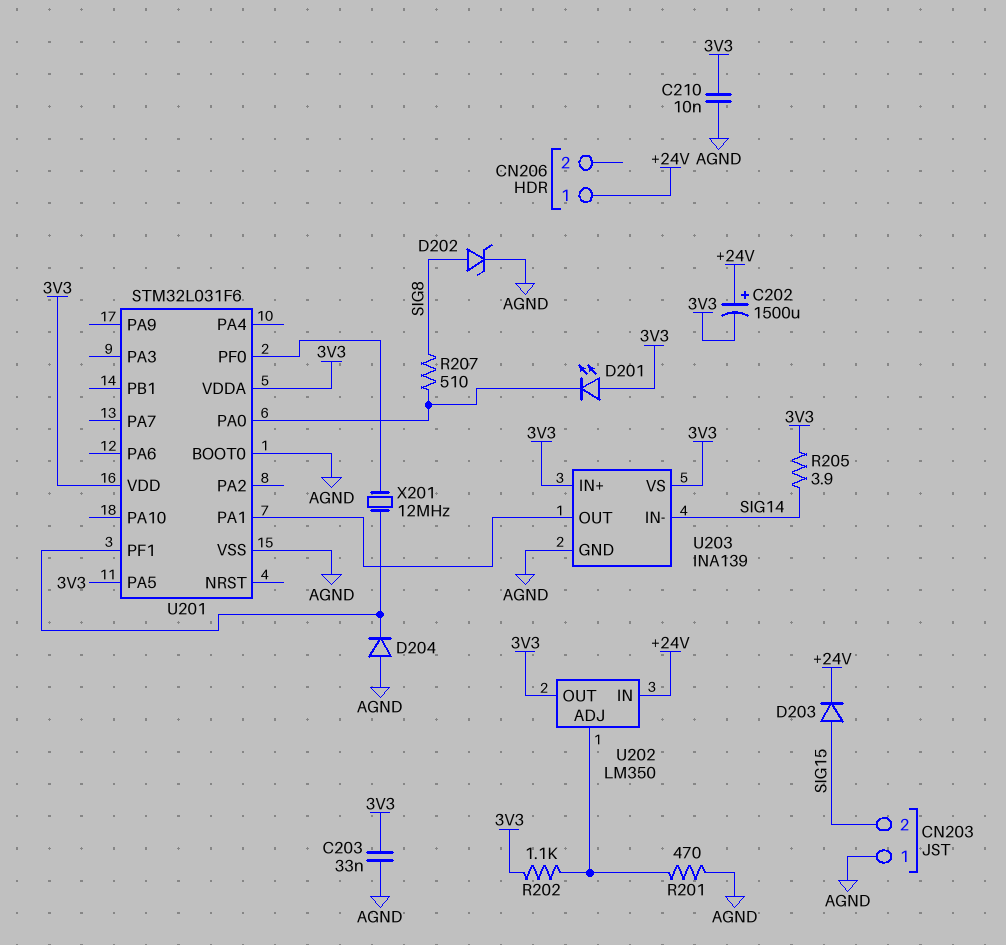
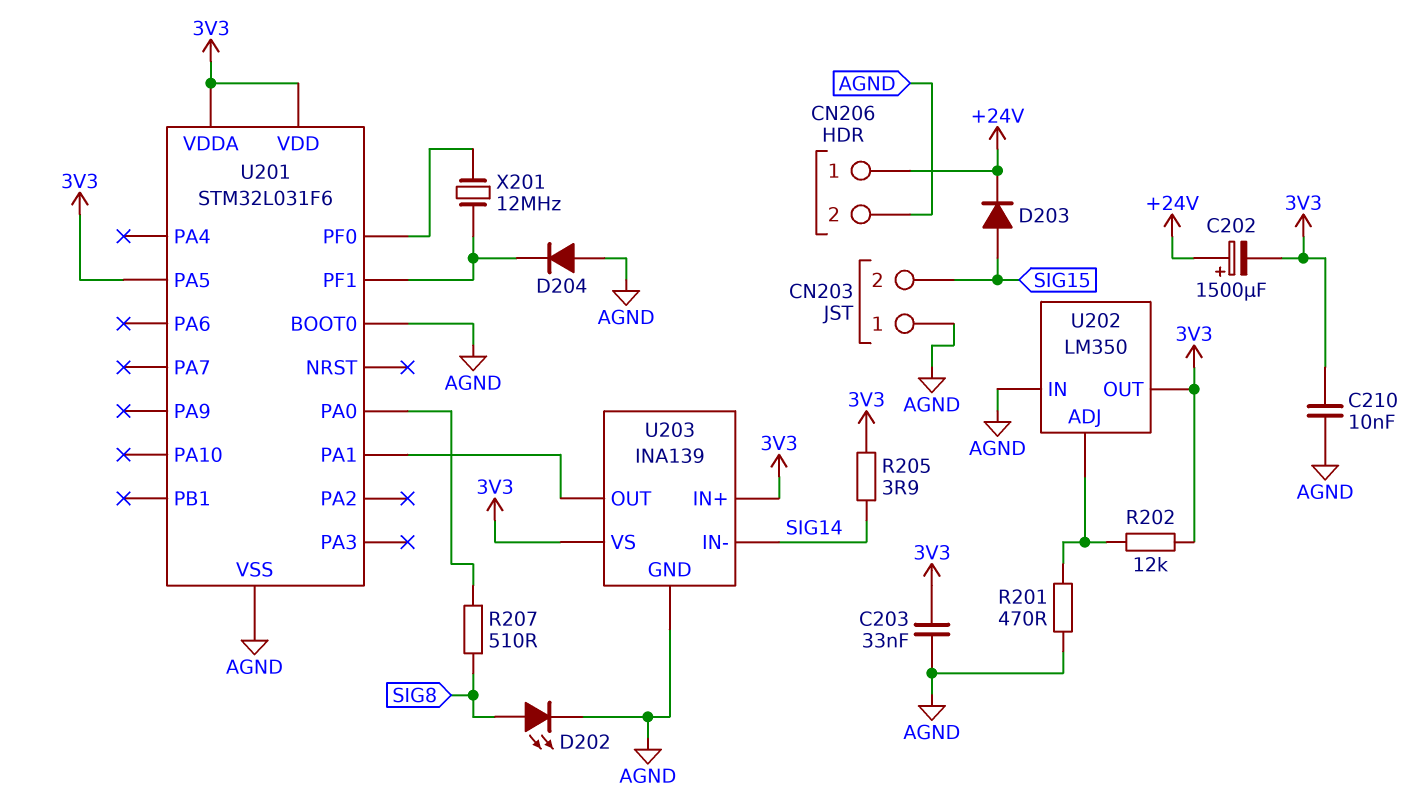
CN206 pin 2: none -> AGND
D201: LED (A 3V3, K U201/PA0) -> none
D202: zener (A SIG8, K AGND) -> LED (A SIG8, K AGND)
R202: 1.1k (3V3, U202/ADJ) -> 12k (3V3, U202/ADJ)
U202 pin IN: +24V -> AGND

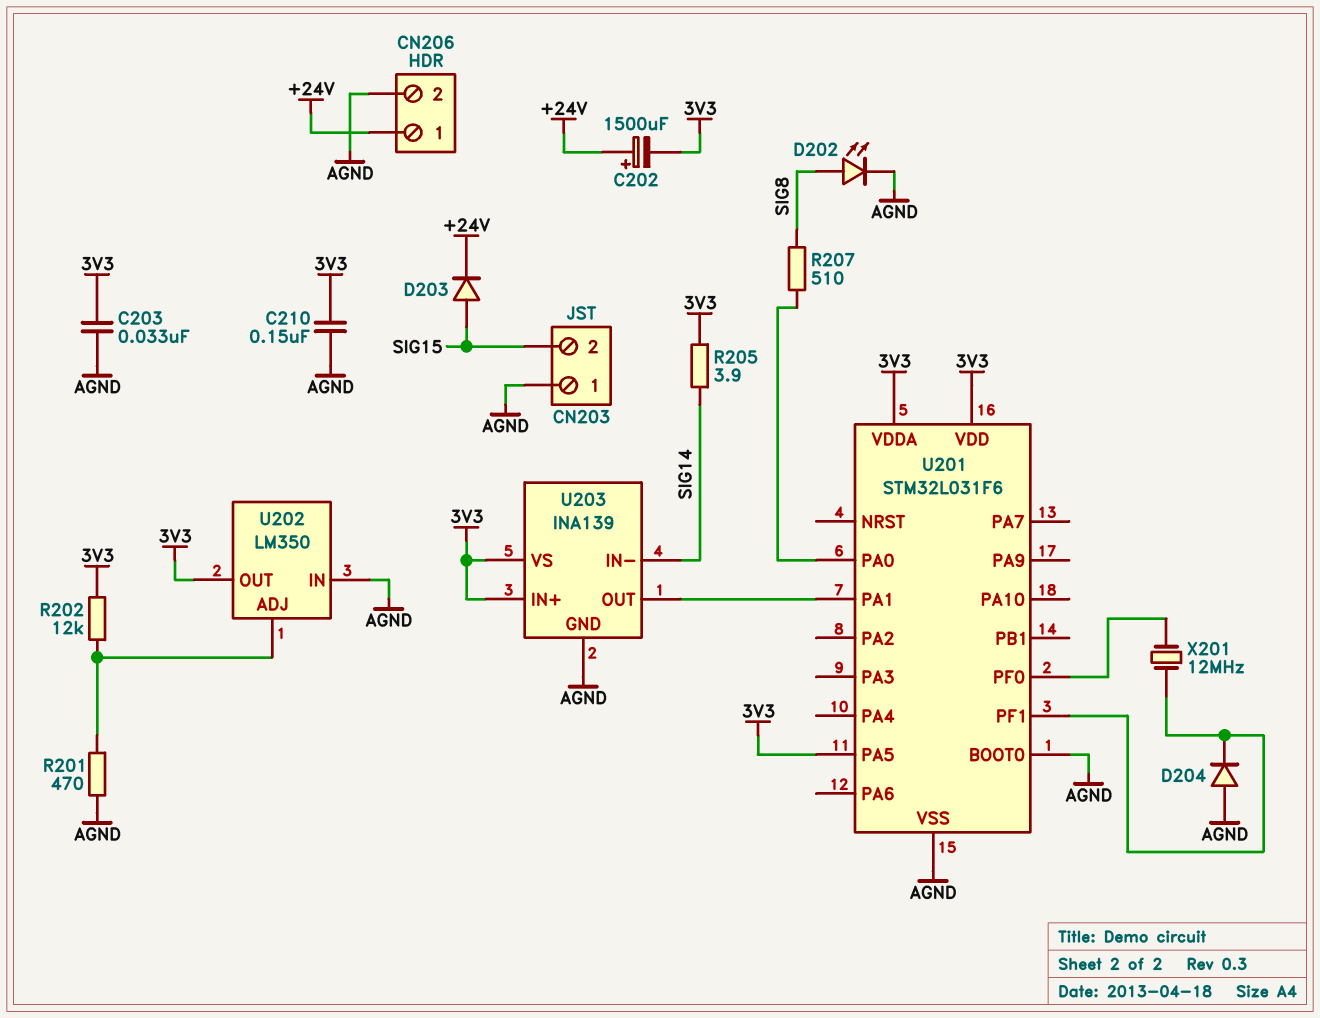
C210: 10nF (3V3, AGND) -> 150nF (3V3, AGND)

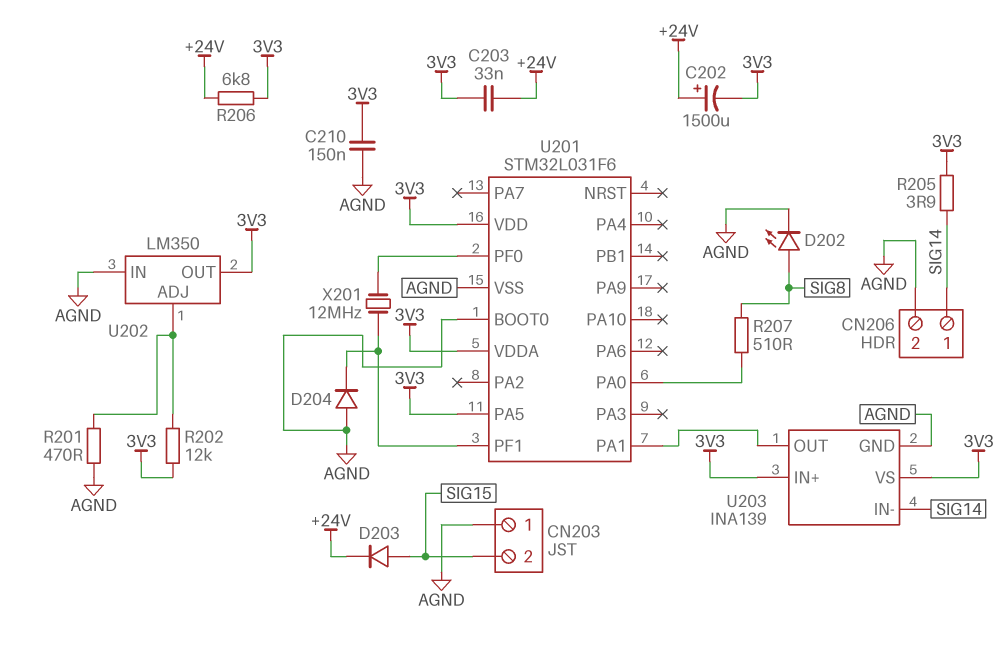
C203: 33nF (3V3, AGND) -> 33nF (+24V, 3V3)
CN206 pin 1: +24V -> SIG14
R206: none -> 6.8k (+24V, 3V3)

